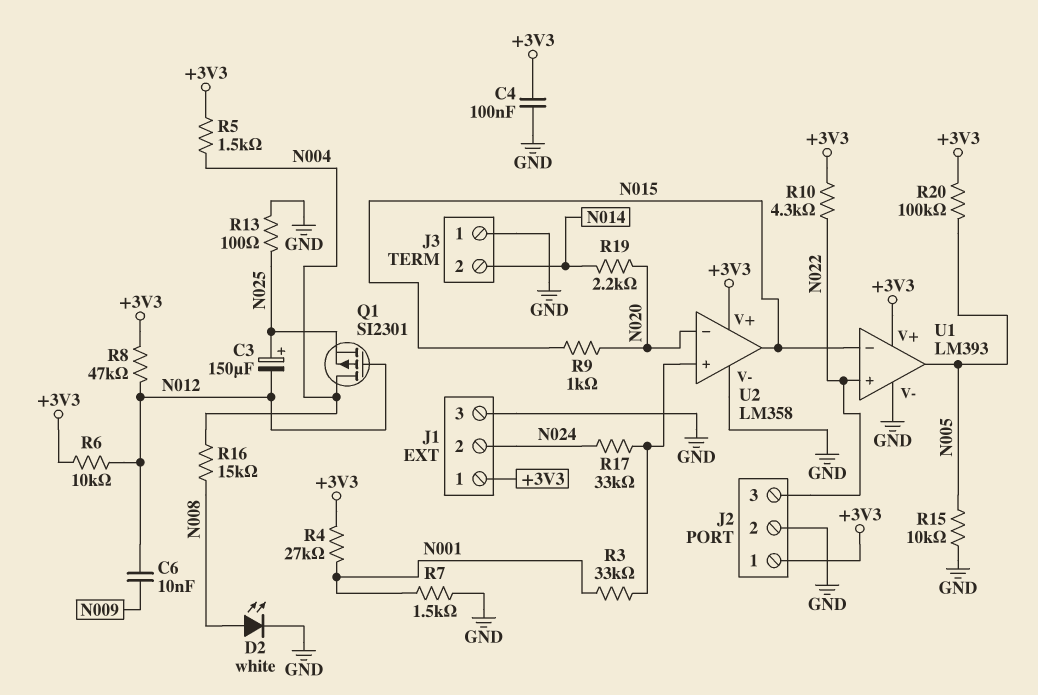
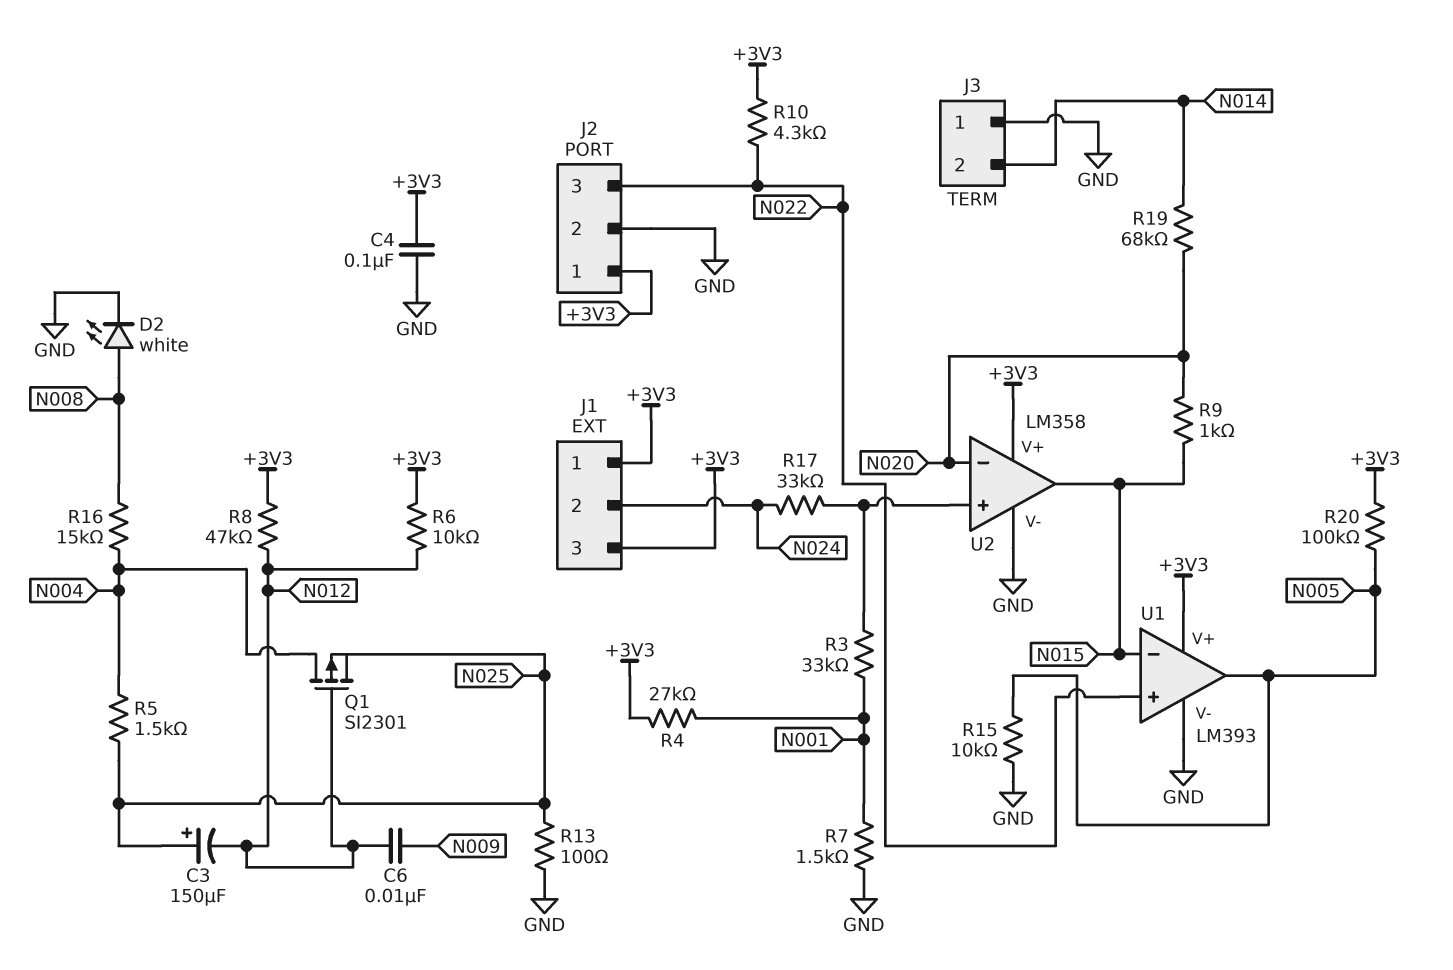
J1 pin 3: GND -> +3V3
R5: 1.5k (+3V3, N004) -> 1.5k (N004, N025)
R19: 2.2k (N014, N020) -> 68k (N014, N020)

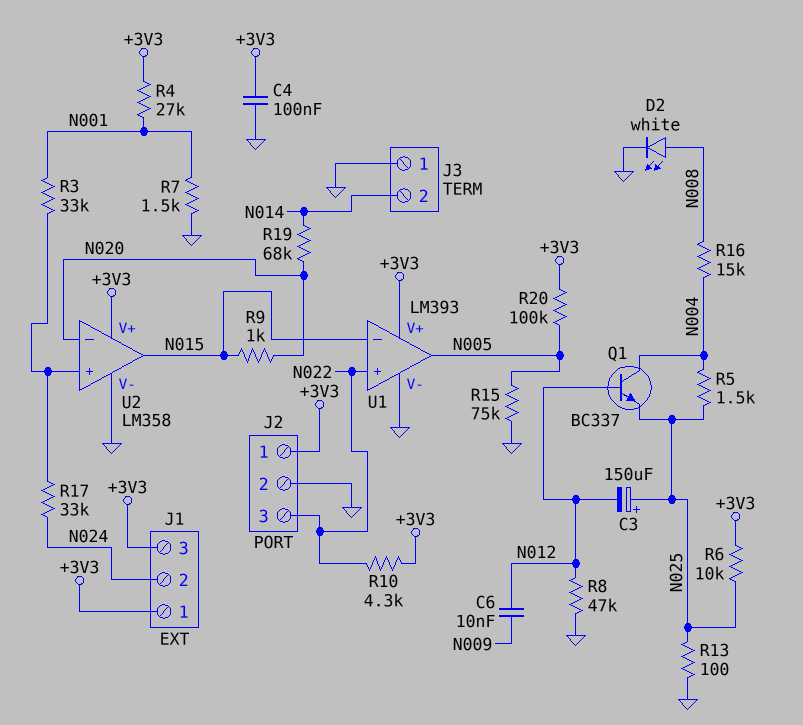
Q1: PMOS SI2301 (G N012, D N004, S N025) -> NPN BC337 (B N012, C N004, E N025)
R6: 10k (+3V3, N012) -> 10k (+3V3, N025)
R8: 47k (+3V3, N012) -> 47k (GND, N012)
R15: 10k (GND, N005) -> 75k (GND, N005)

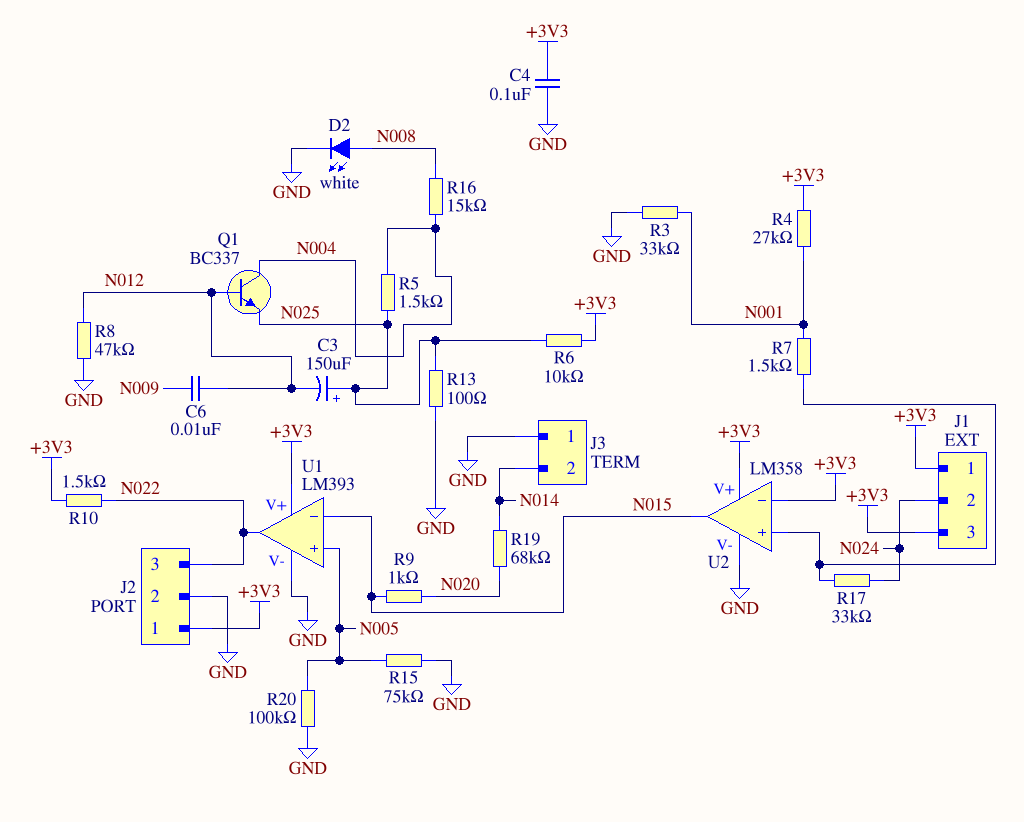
R3: 33k (N001, U2/in+) -> 33k (GND, N001)
R7: 1.5k (GND, N001) -> 1.5k (N001, U2/in+)
R10: 4.3k (+3V3, N022) -> 1.5k (+3V3, N022)
R20: 100k (+3V3, N005) -> 100k (GND, N005)
U1 pin in+: N022 -> N005
U1 pin out: N005 -> N022
U2 pin in-: N020 -> +3V3

